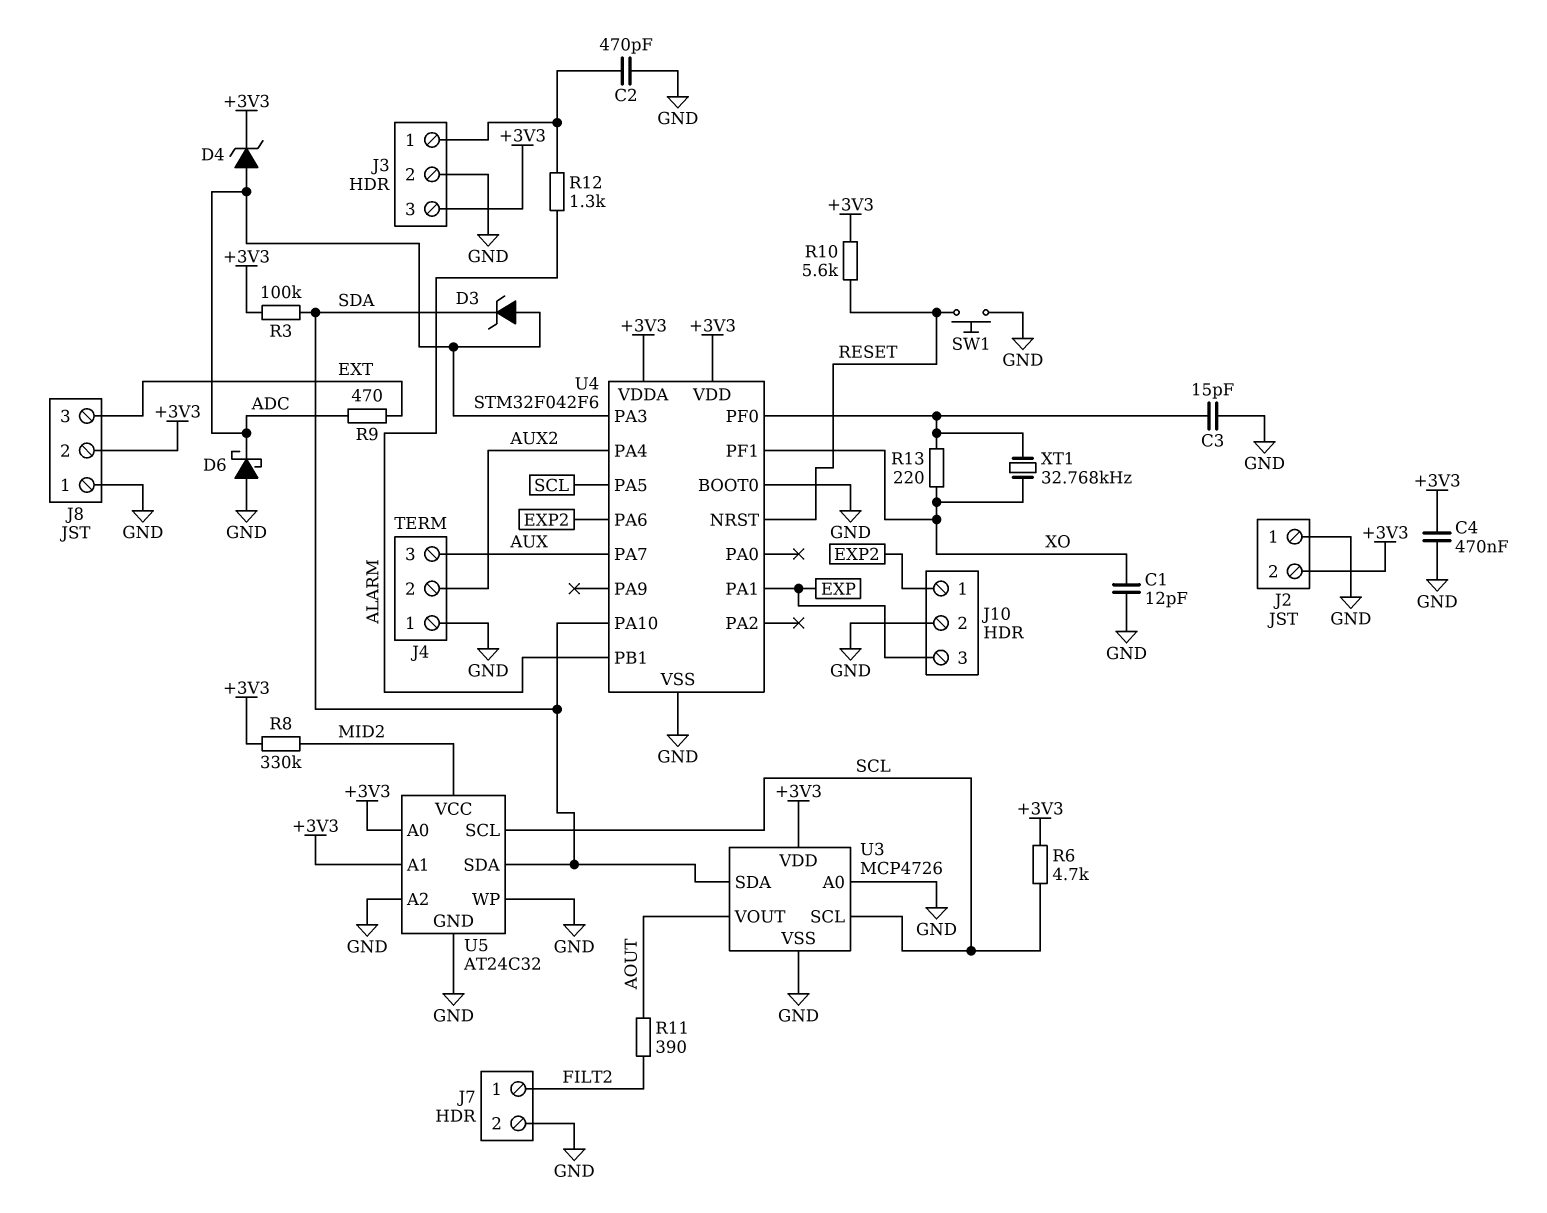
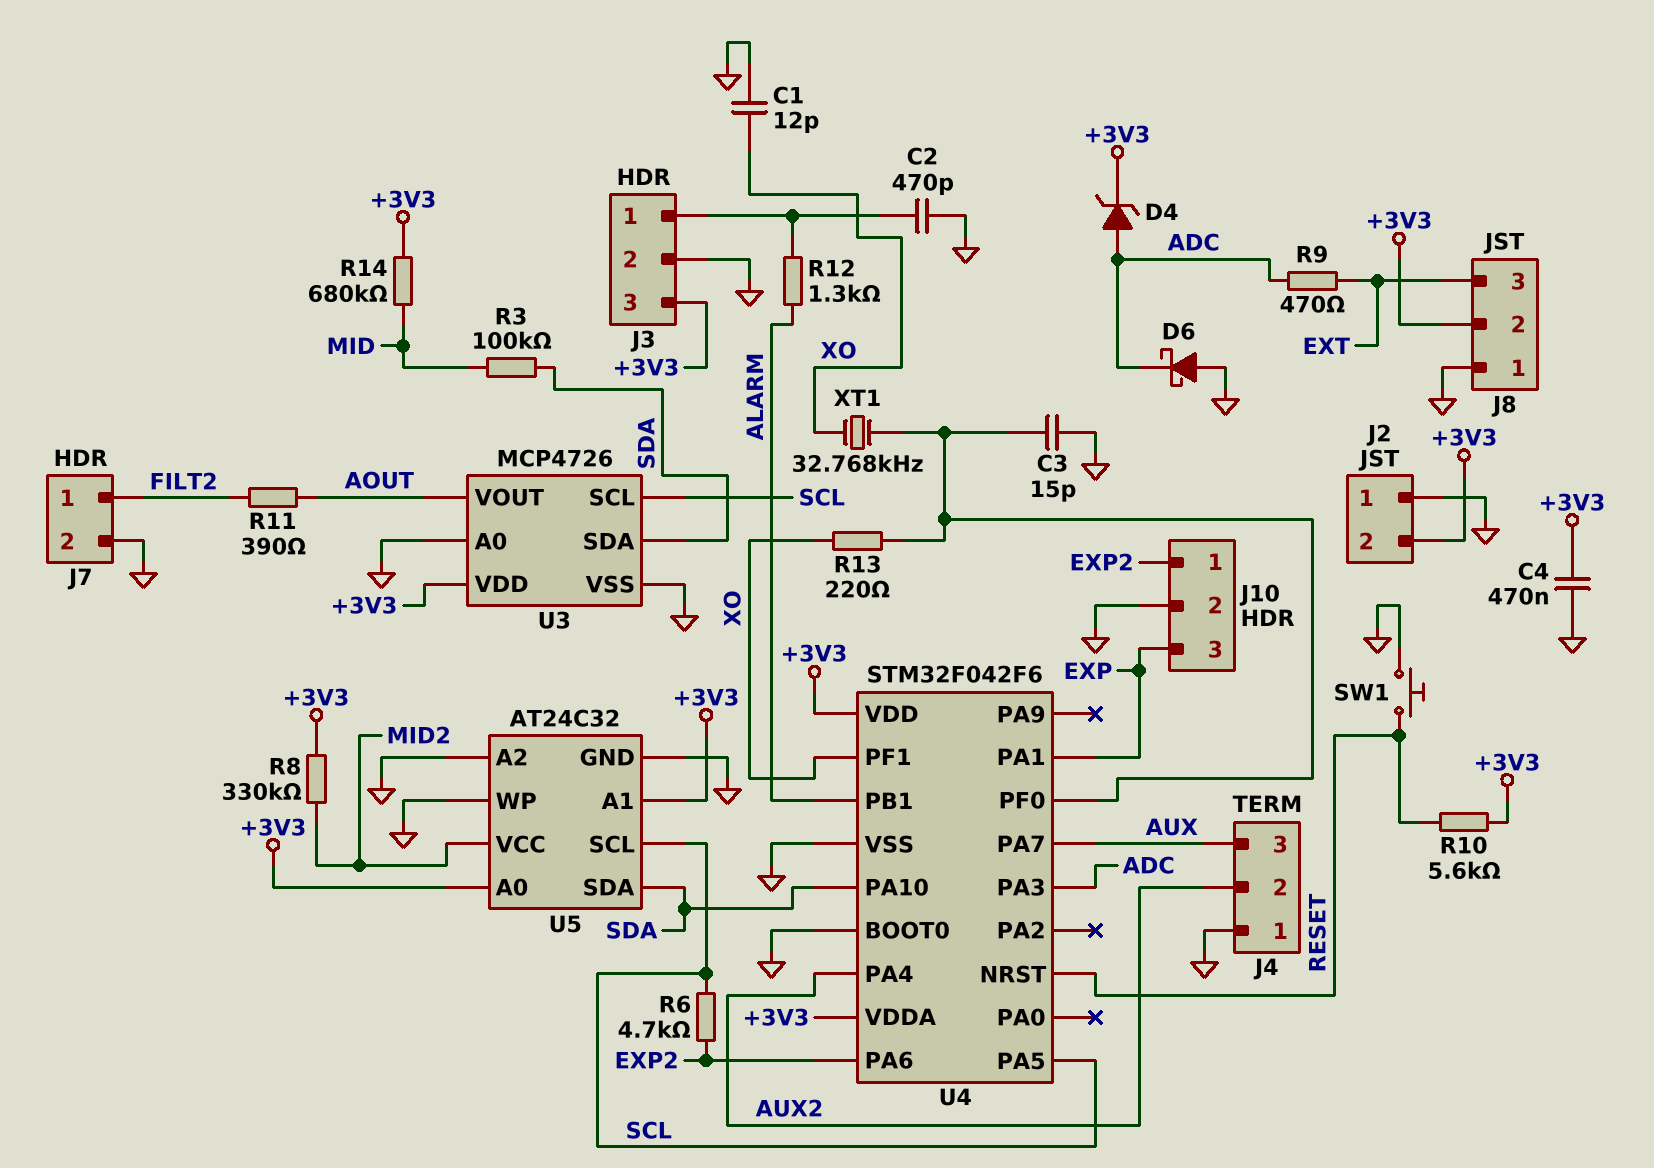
D3: zener (A ADC, K SDA) -> none
R3: 100k (+3V3, SDA) -> 100k (MID, SDA)
R6: 4.7k (+3V3, SCL) -> 4.7k (EXP2, SCL)
R14: none -> 680k (+3V3, MID)

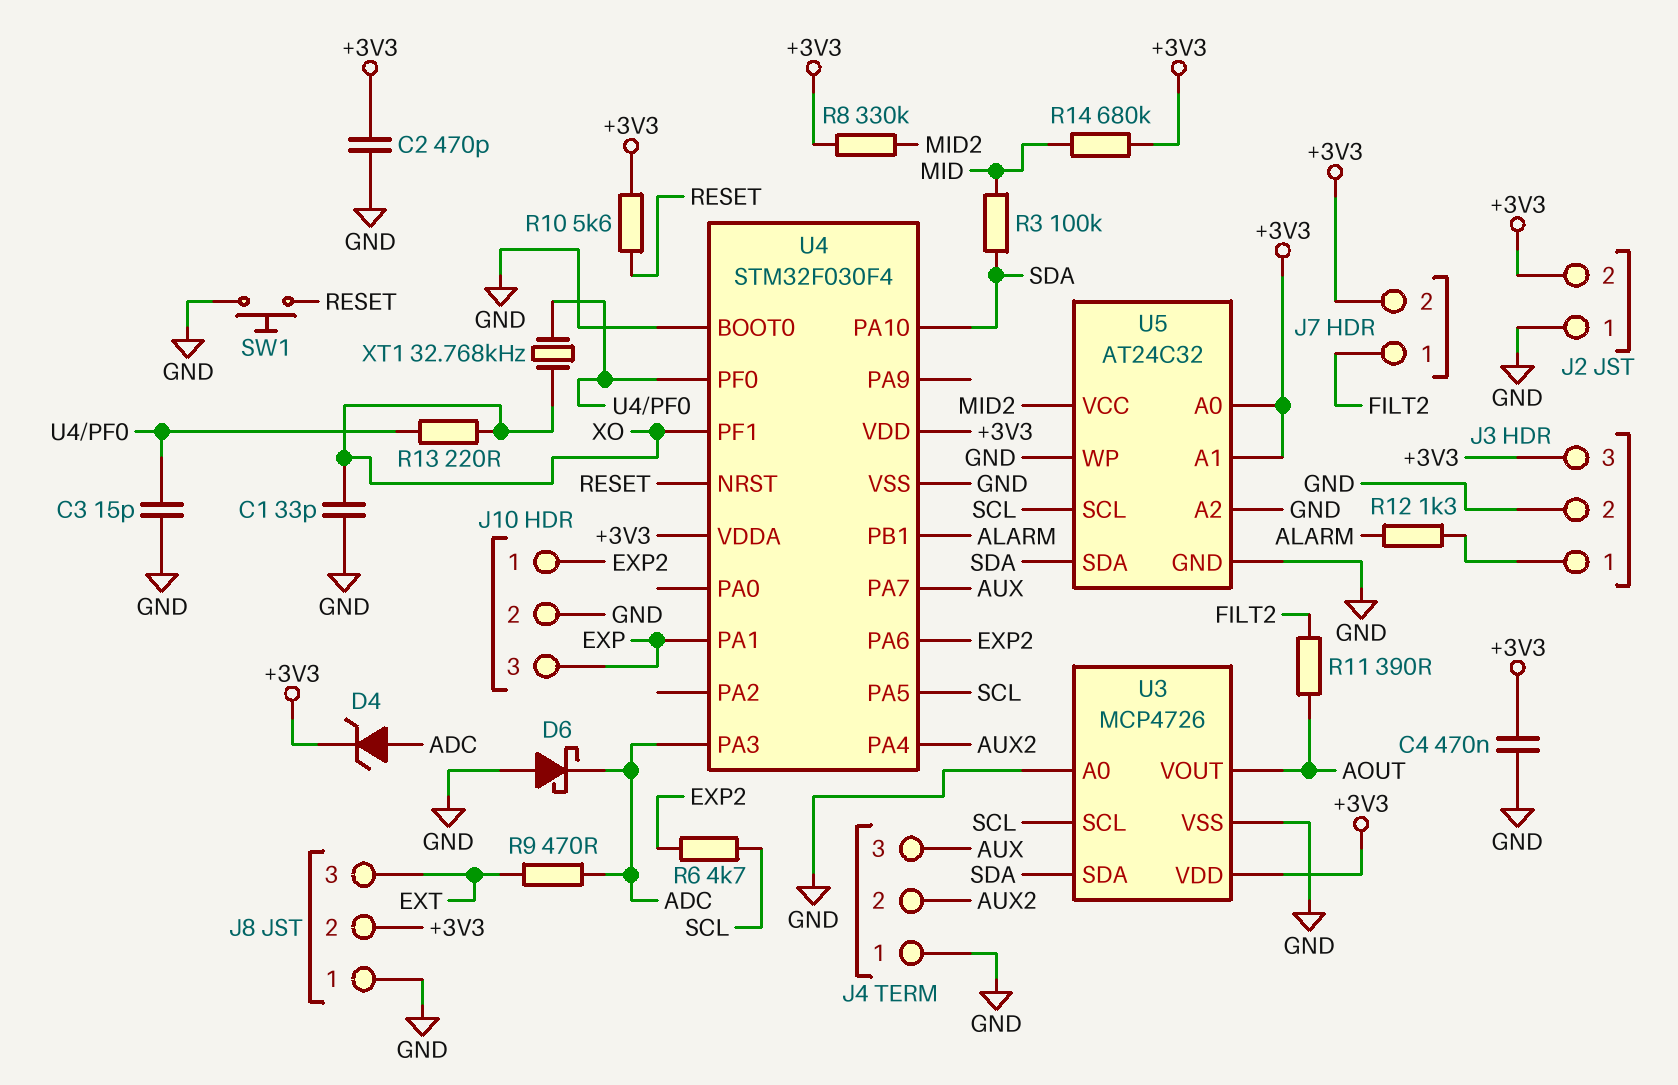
C1: 12pF (GND, XO) -> 33pF (GND, XO)
C2: 470pF (GND, J3/1) -> 470pF (+3V3, GND)
J7 pin 2: GND -> +3V3
U4: STM32F042F6 -> STM32F030F4

